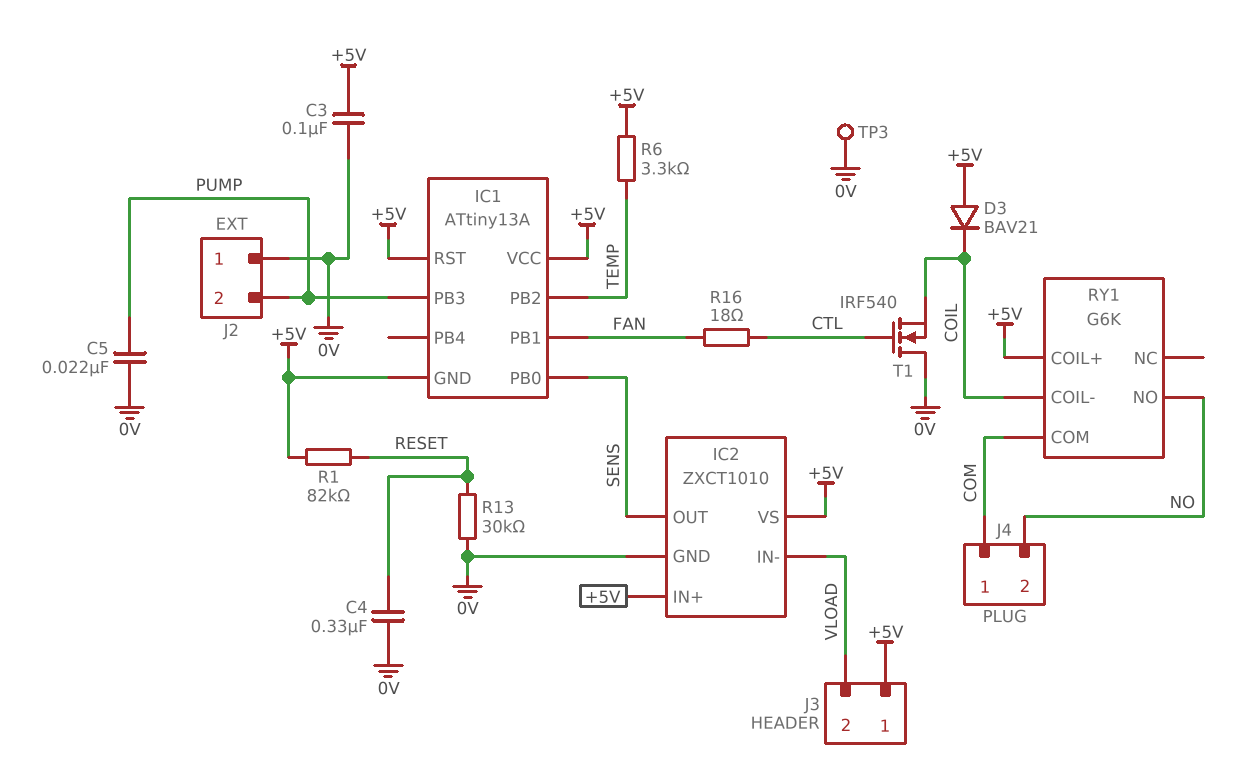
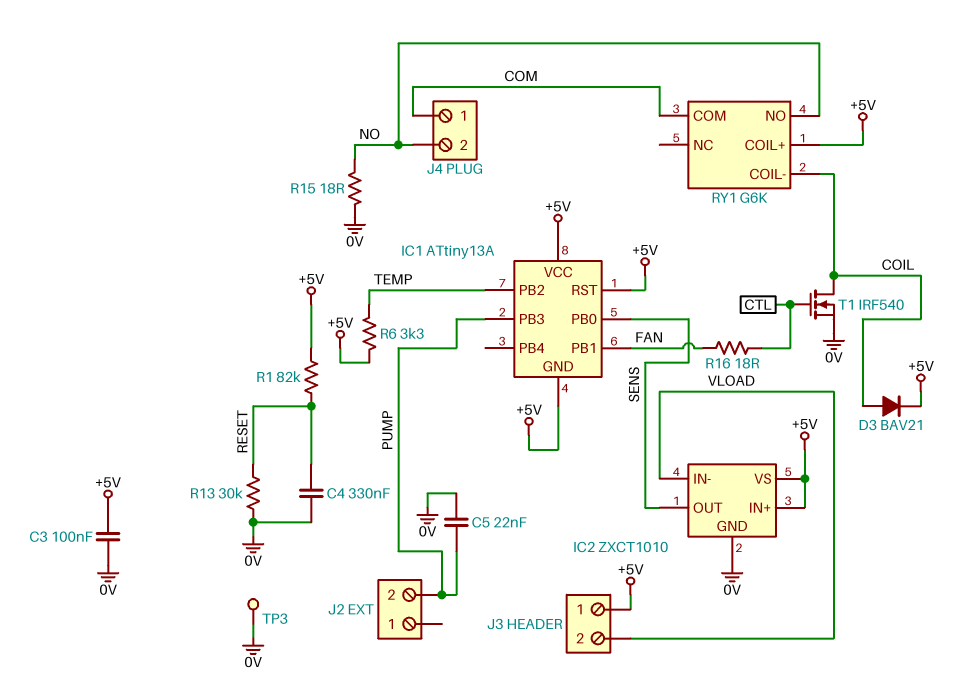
D3: diode BAV21 (A +5V, K COIL) -> diode BAV21 (A COIL, K +5V)
J2 pin 1: 0V -> none
R15: none -> 18 (0V, NO)
T1: NMOS IRF540 (G CTL, D 0V, S COIL) -> NMOS IRF540 (G CTL, D COIL, S 0V)

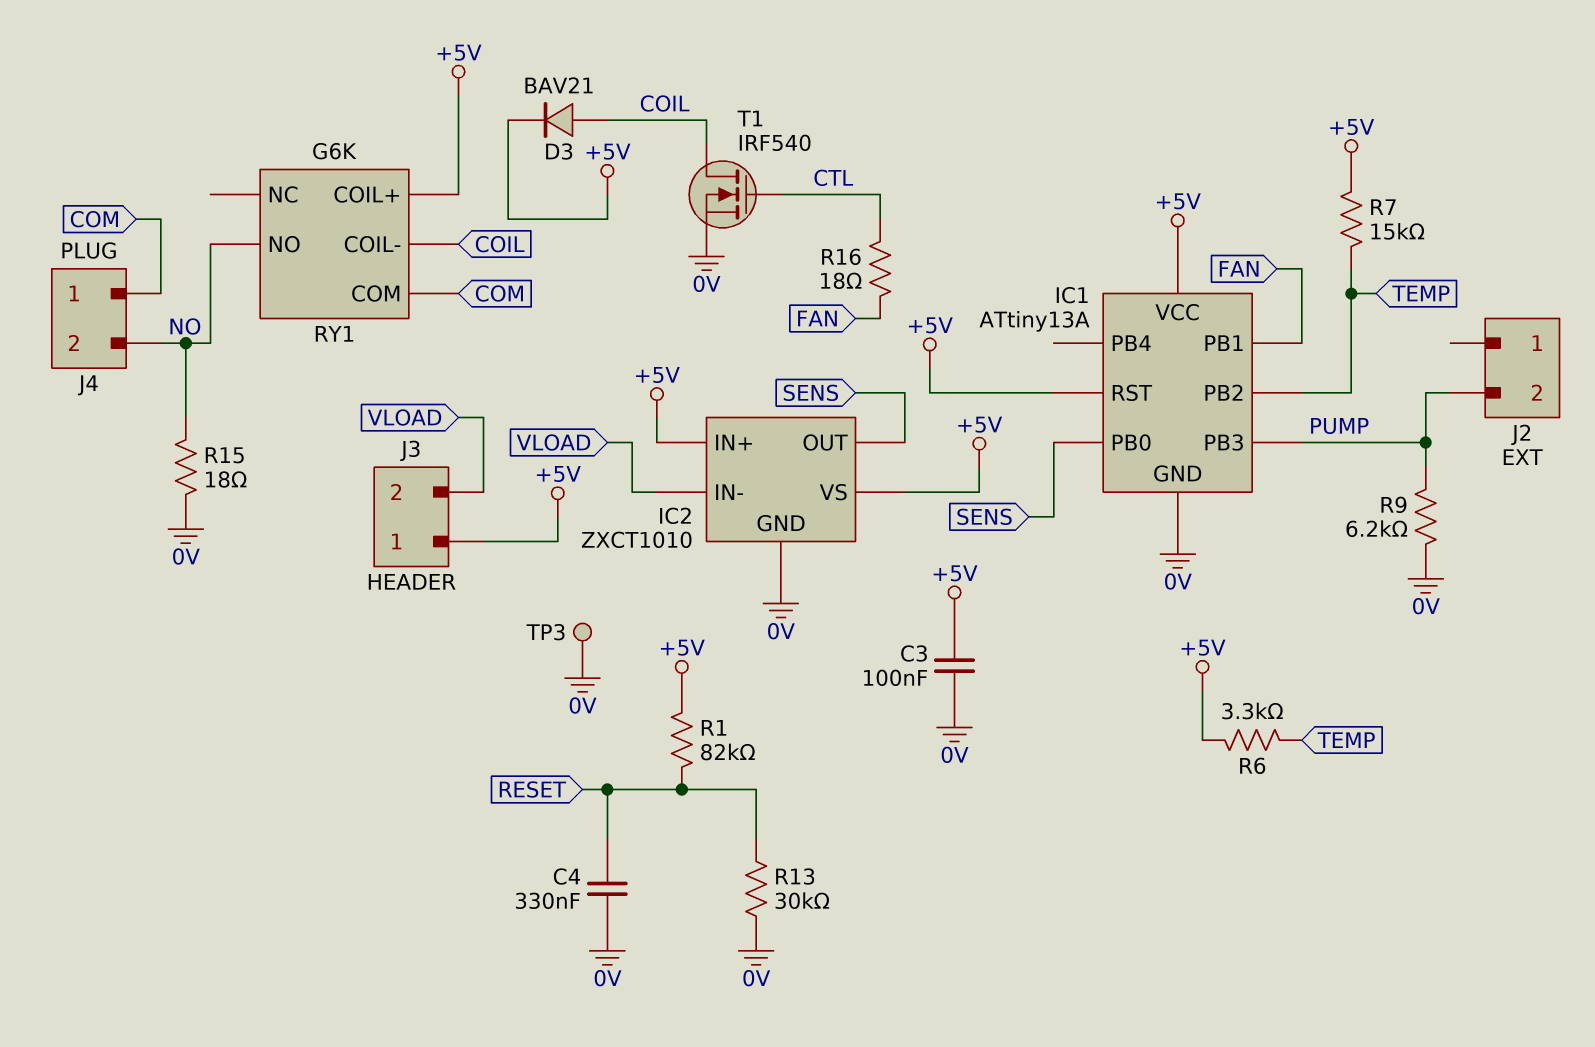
C5: 22nF (0V, PUMP) -> none
IC1 pin GND: +5V -> 0V
R7: none -> 15k (+5V, TEMP)
R9: none -> 6.2k (0V, PUMP)

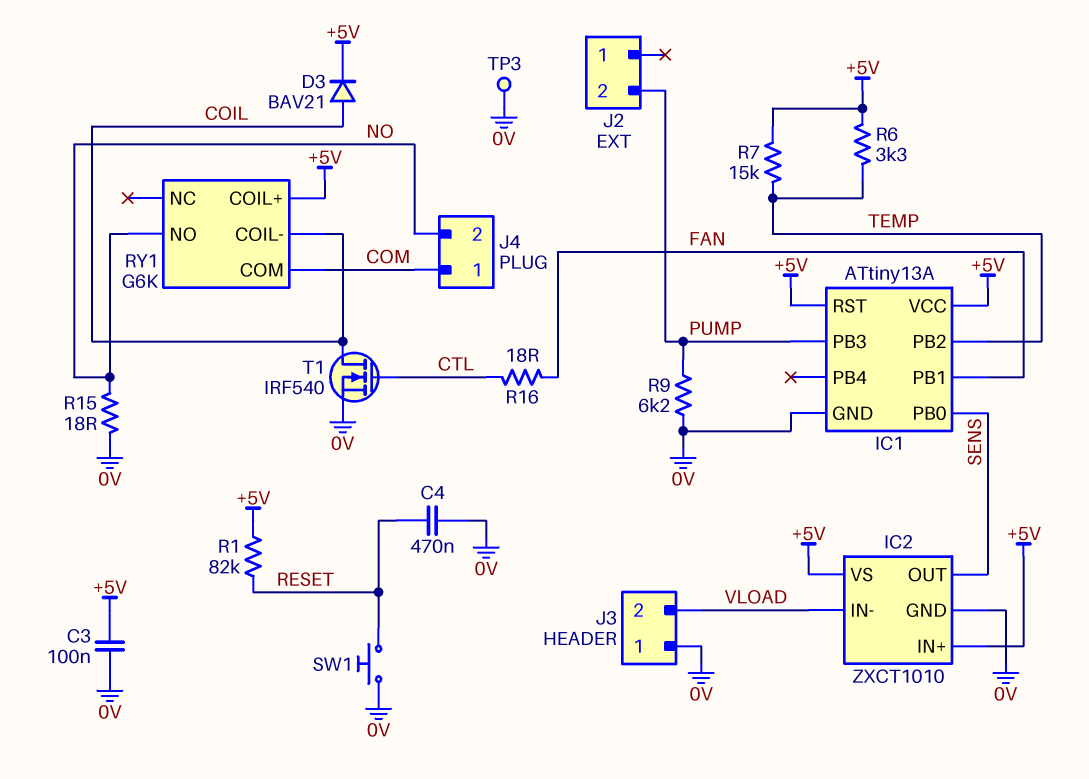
C4: 330nF (0V, RESET) -> 470nF (0V, RESET)
J3 pin 1: +5V -> 0V
R13: 30k (0V, RESET) -> none
SW1: none -> button (0V, RESET)

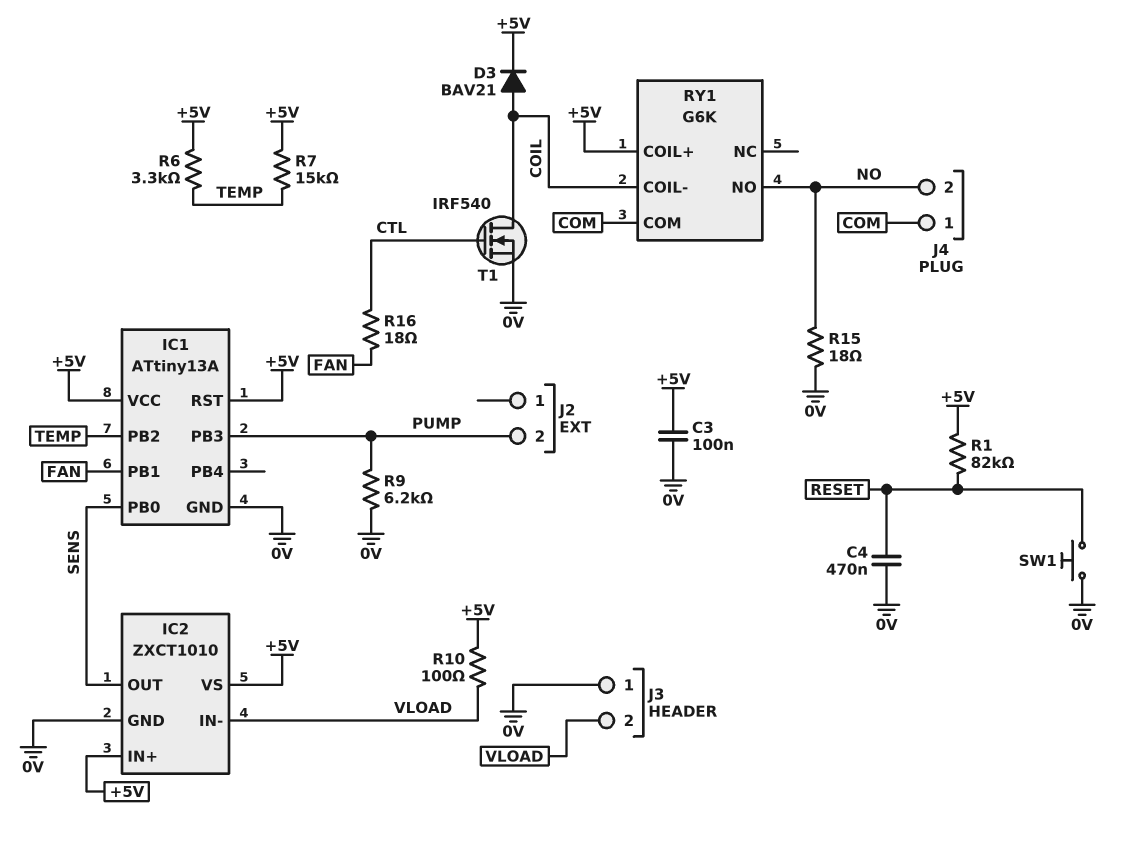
R10: none -> 100 (+5V, VLOAD)
TP3: test point (0V) -> none

